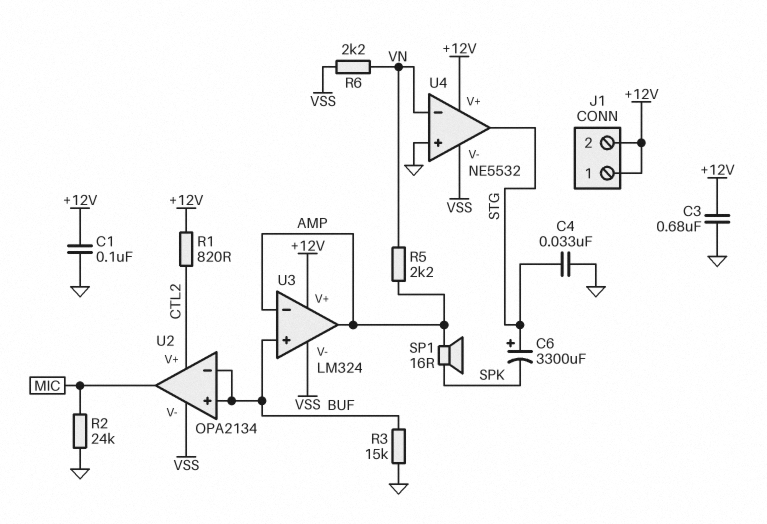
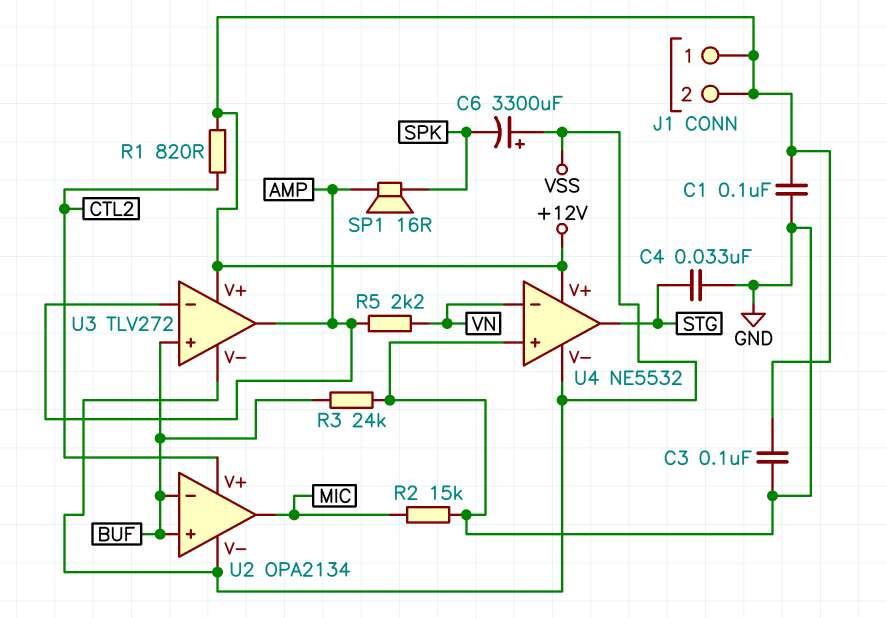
C3: 680nF (+12V, GND) -> 100nF (+12V, GND)
C6: 3300uF (plus STG, minus SPK) -> 3300uF (plus VSS, minus SPK)
R2: 24k (GND, MIC) -> 15k (GND, MIC)
R3: 15k (BUF, GND) -> 24k (BUF, GND)
R6: 2.2k (VN, VSS) -> none
U3: LM324 -> TLV272

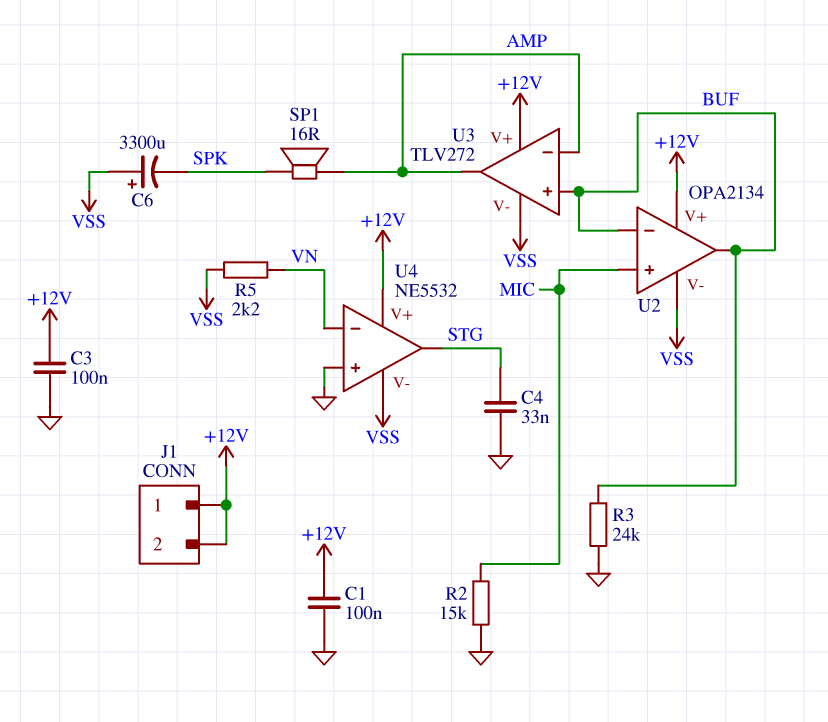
R1: 820 (+12V, CTL2) -> none
R5: 2.2k (AMP, VN) -> 2.2k (VN, VSS)
U2 pin V+: CTL2 -> +12V
U2 pin in+: BUF -> MIC
U2 pin out: MIC -> BUF

